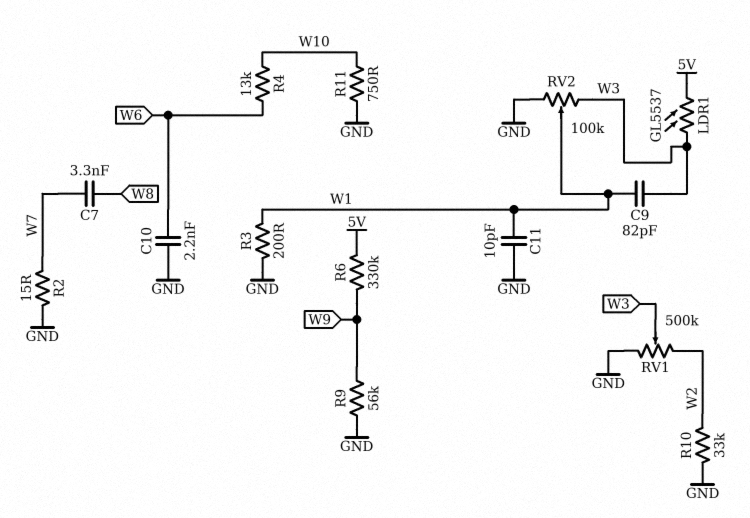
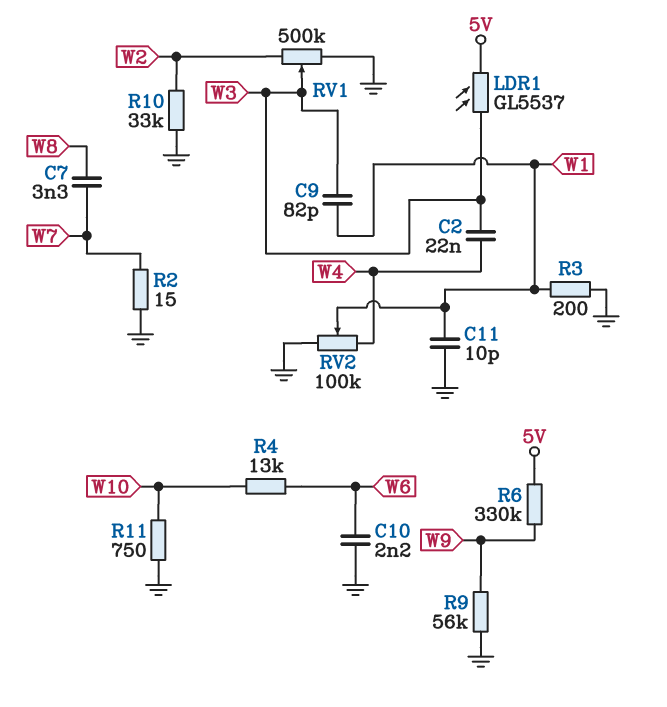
C2: none -> 22nF (W3, W4)
RV2: 100k (GND, W3, wiper W1) -> 100k (GND, W4, wiper W1)

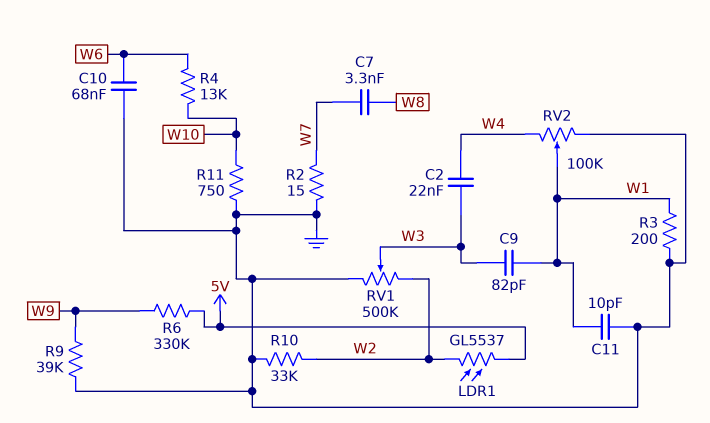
C10: 2.2nF (GND, W6) -> 68nF (GND, W6)
LDR1: GL5537 (5V, W3) -> GL5537 (5V, W2)
R9: 56k (GND, W9) -> 39k (GND, W9)

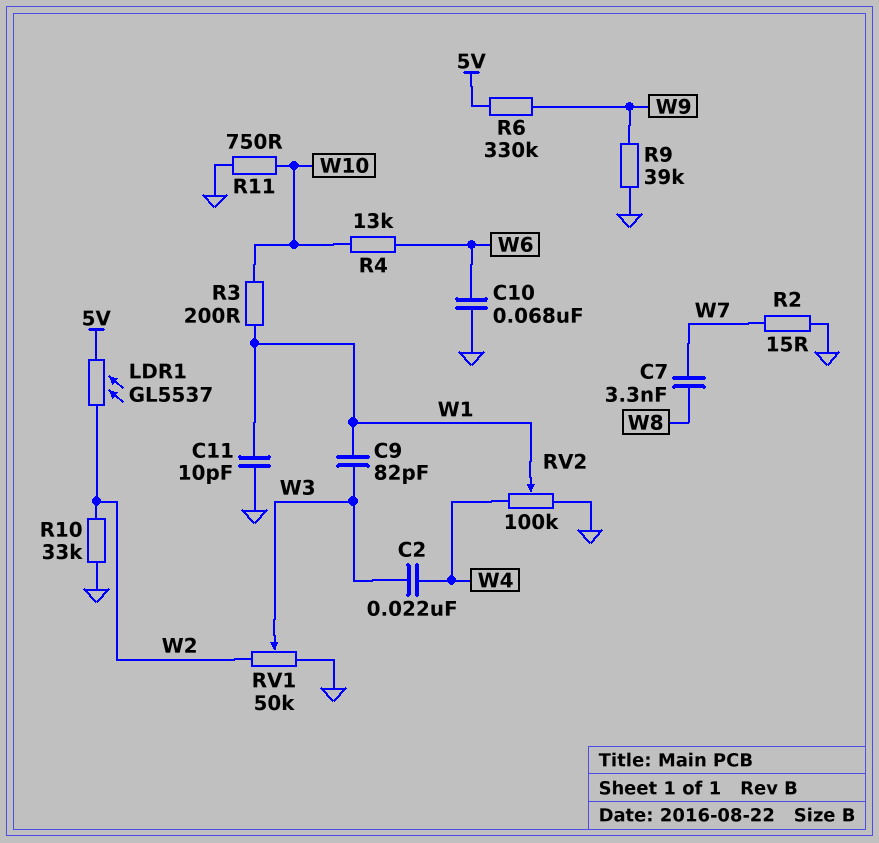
R3: 200 (GND, W1) -> 200 (W1, W10)
RV1: 500k (GND, W2, wiper W3) -> 50k (GND, W2, wiper W3)

